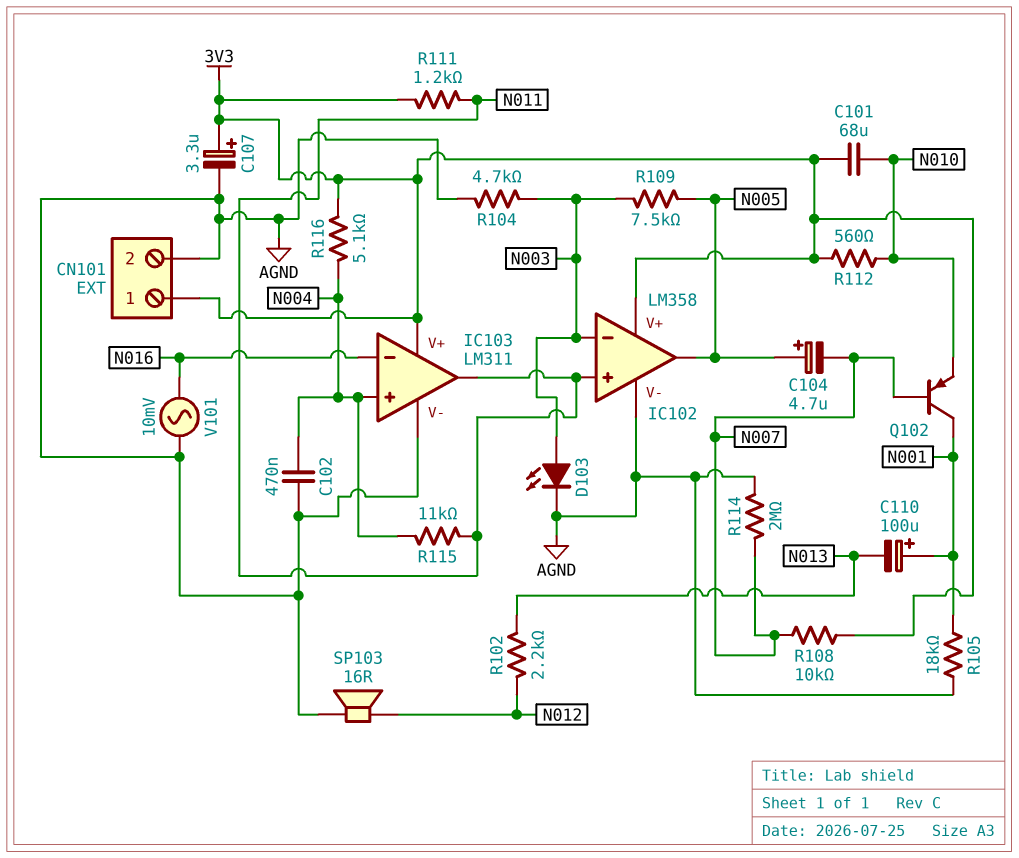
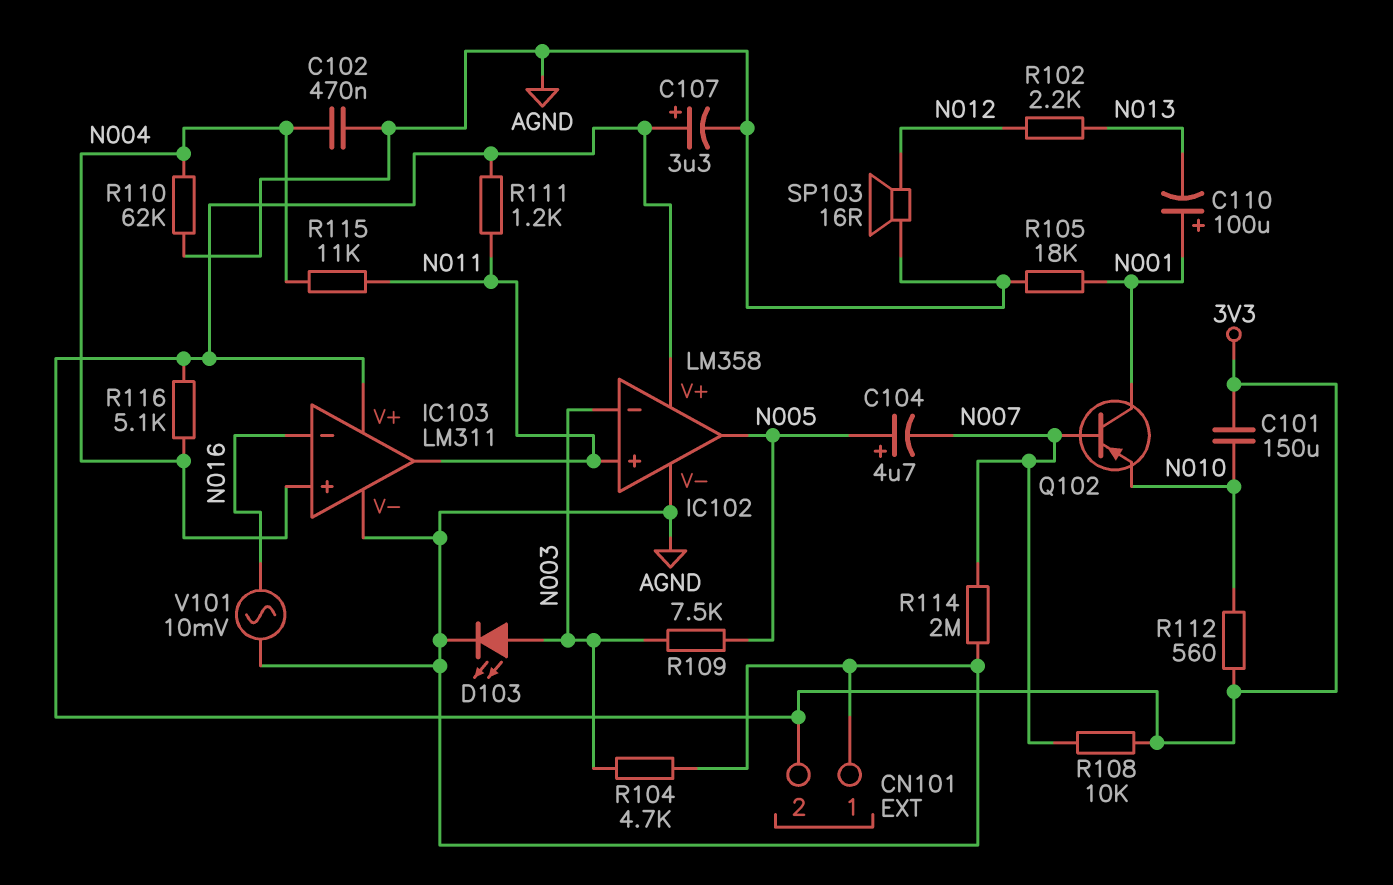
C101: 68uF (3V3, N010) -> 150uF (3V3, N010)
CN101 pin 1: 3V3 -> AGND
CN101 pin 2: AGND -> 3V3
R110: none -> 62k (AGND, N004)

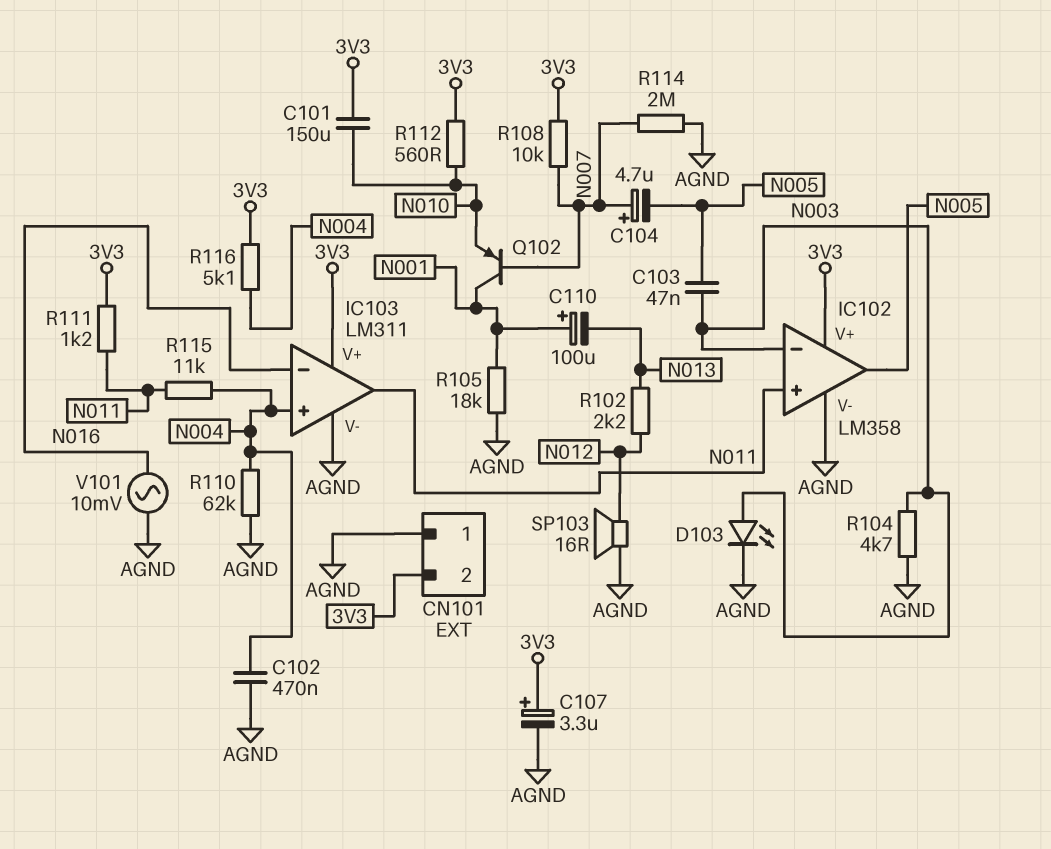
C103: none -> 47nF (N003, N005)
C104: 4.7uF (plus N005, minus N007) -> 4.7uF (plus N007, minus N005)
R109: 7.5k (N003, N005) -> none

